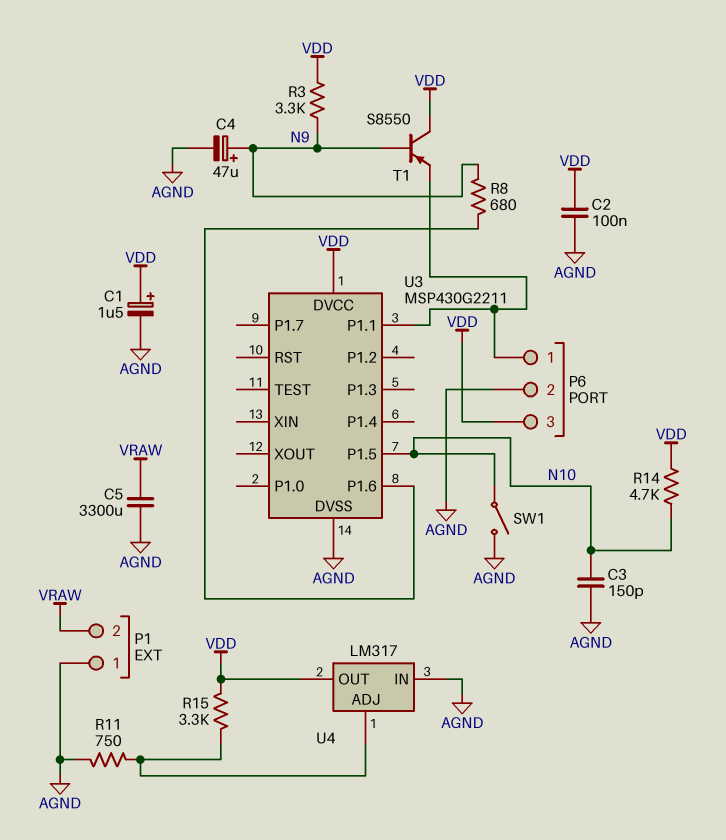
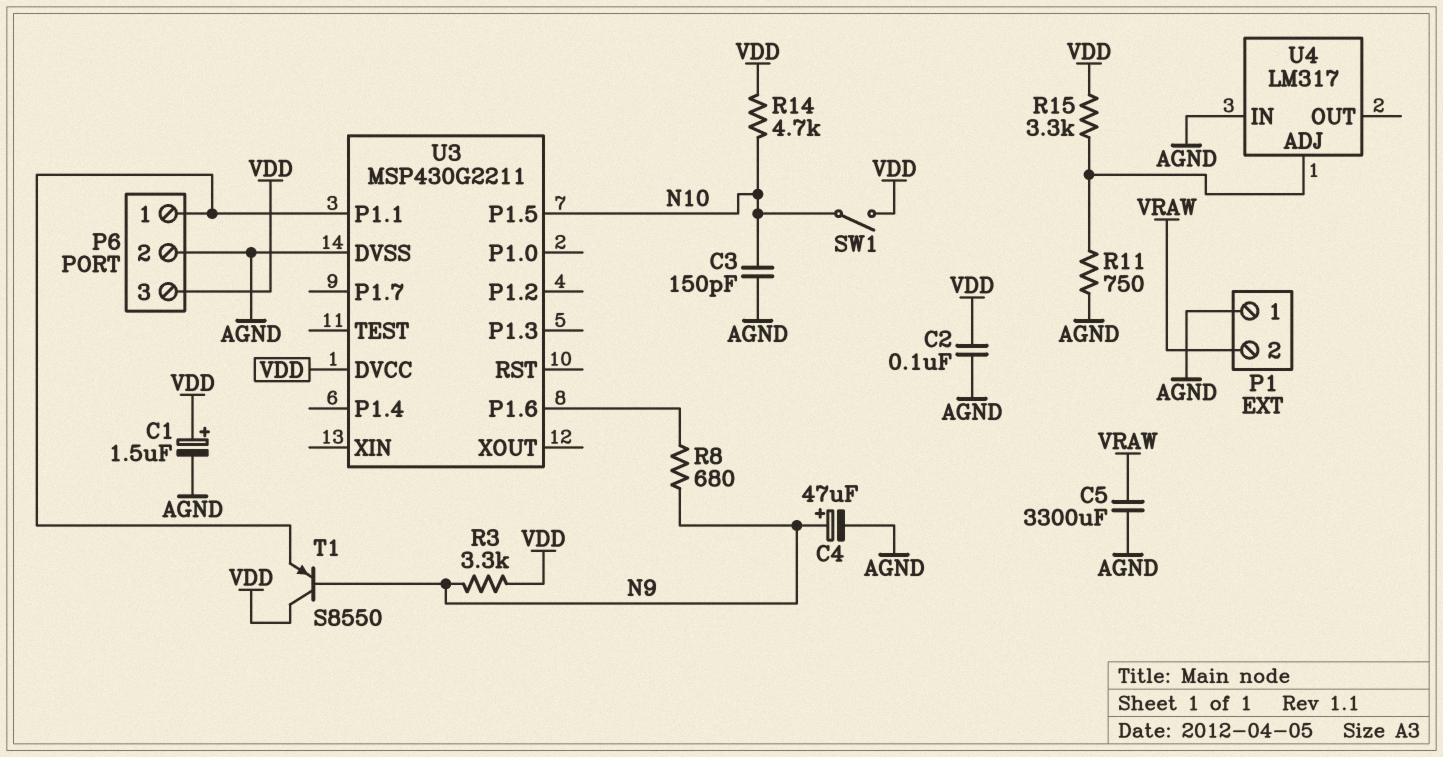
SW1: switch (AGND, N10) -> switch (N10, VDD)
U4 pin OUT: VDD -> none

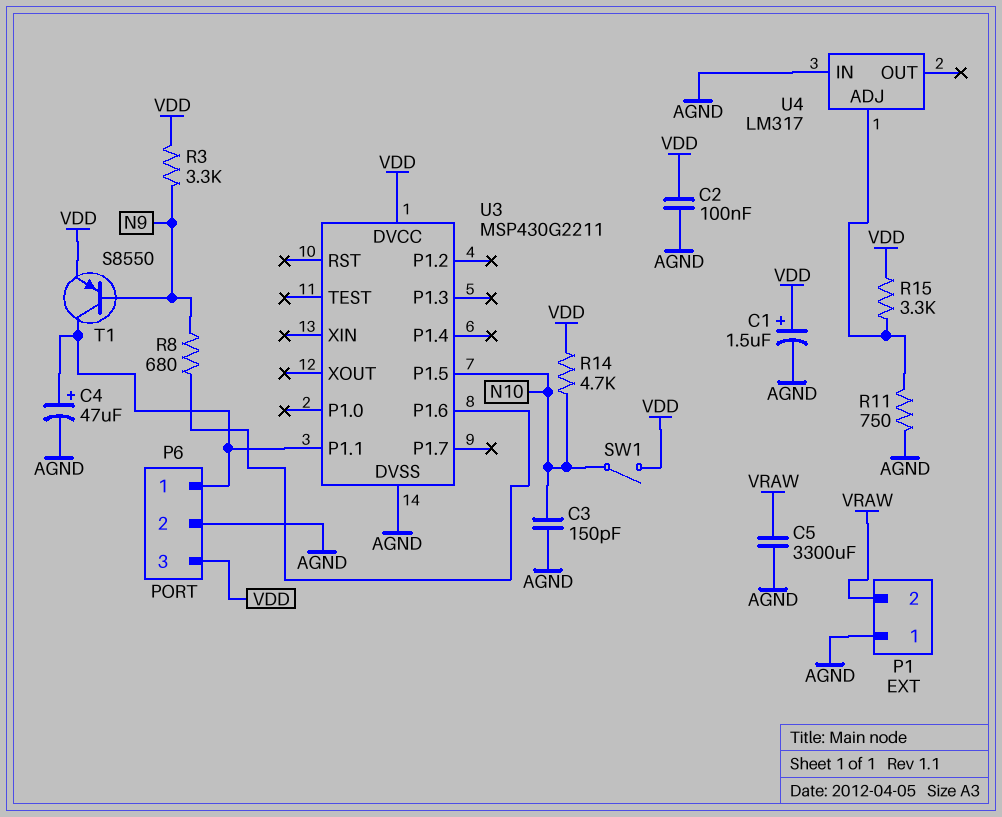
C4: 47uF (plus N9, minus AGND) -> 47uF (plus P6/1, minus AGND)
T1: PNP S8550 (B N9, C VDD, E P6/1) -> PNP S8550 (B N9, C P6/1, E VDD)

